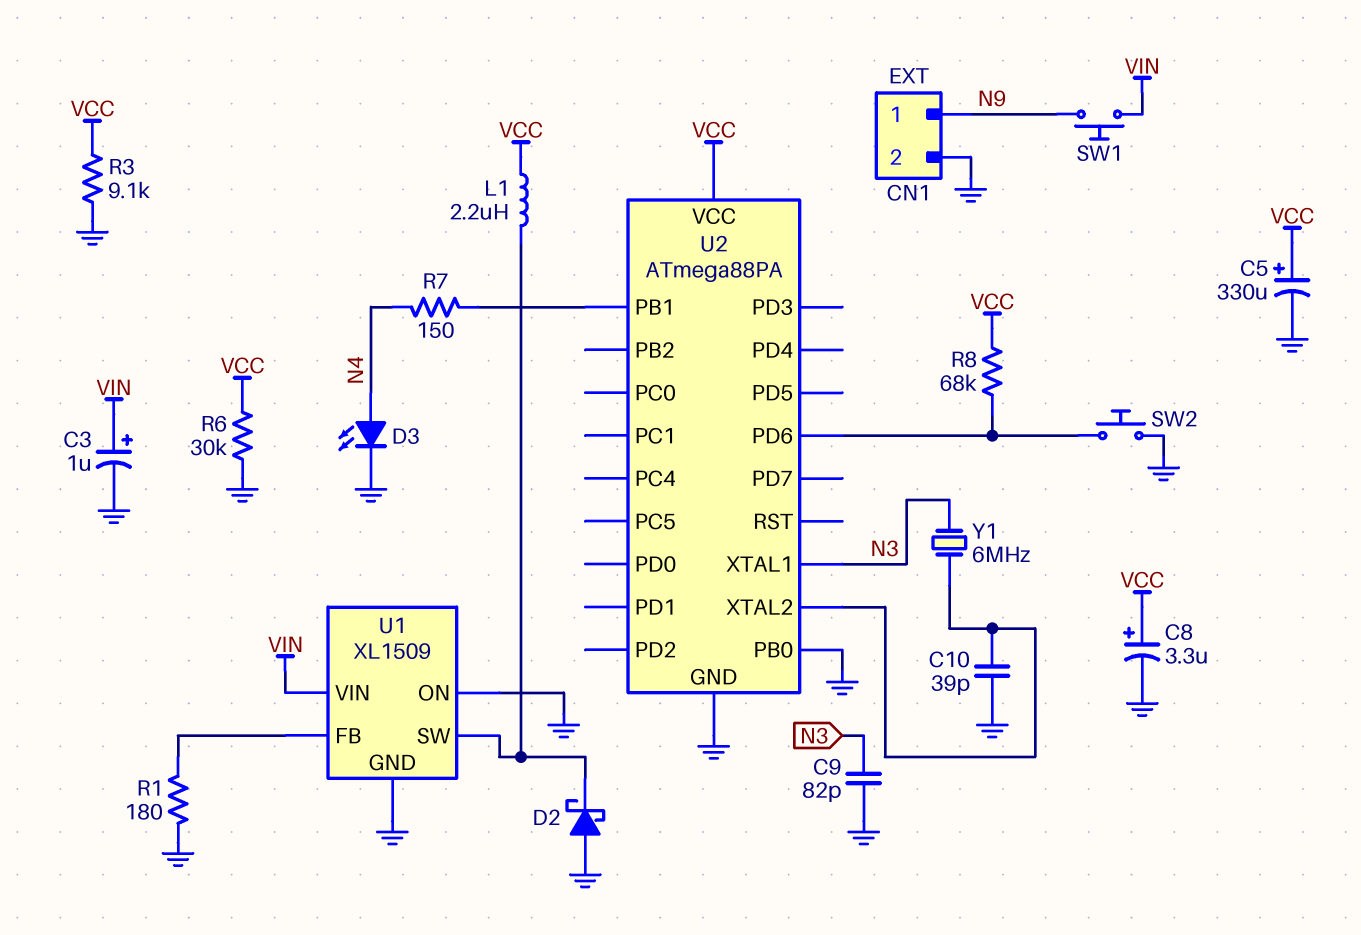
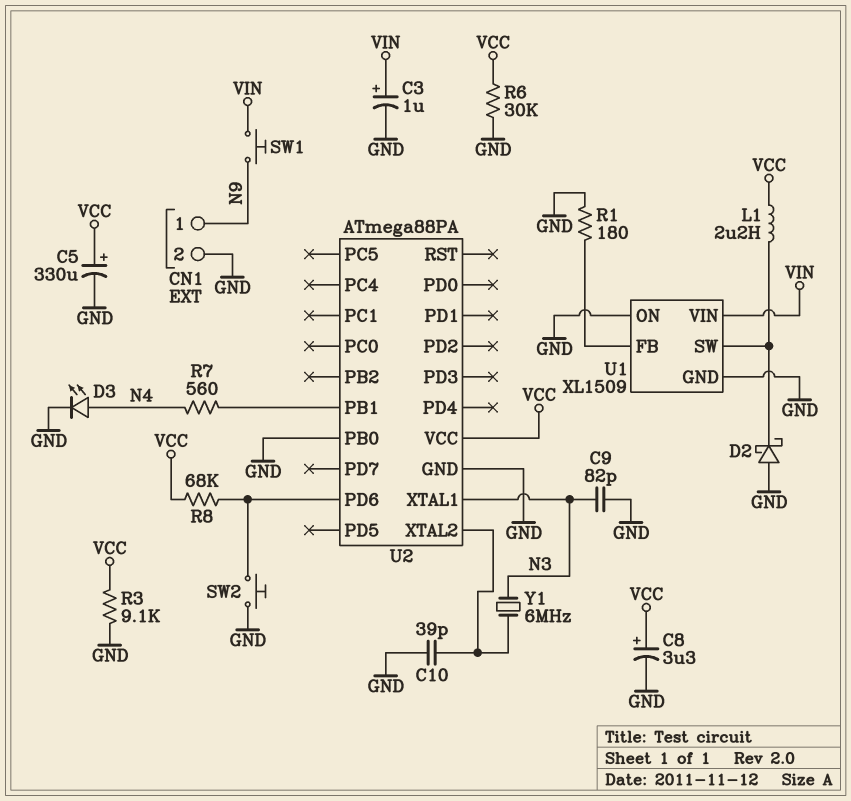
R7: 150 (N4, U2/PB1) -> 560 (N4, U2/PB1)

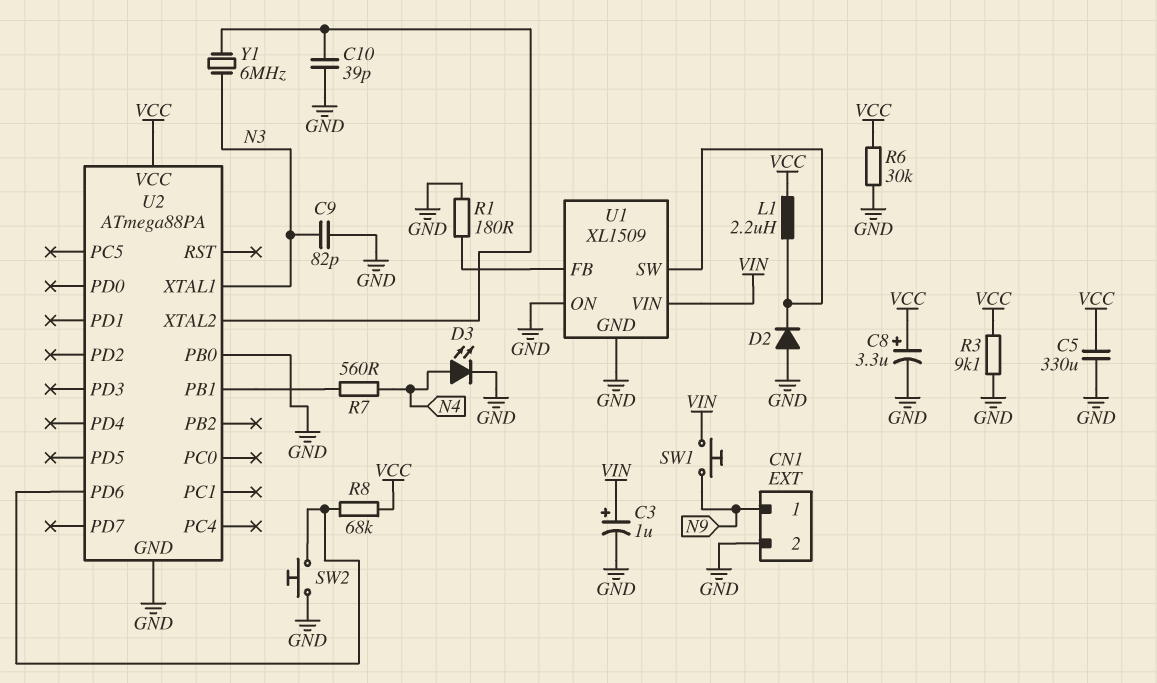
C5: 330uF (plus VCC, minus GND) -> 330uF (GND, VCC)
D2: schottky (A GND, K U1/SW) -> diode (A GND, K U1/SW)

